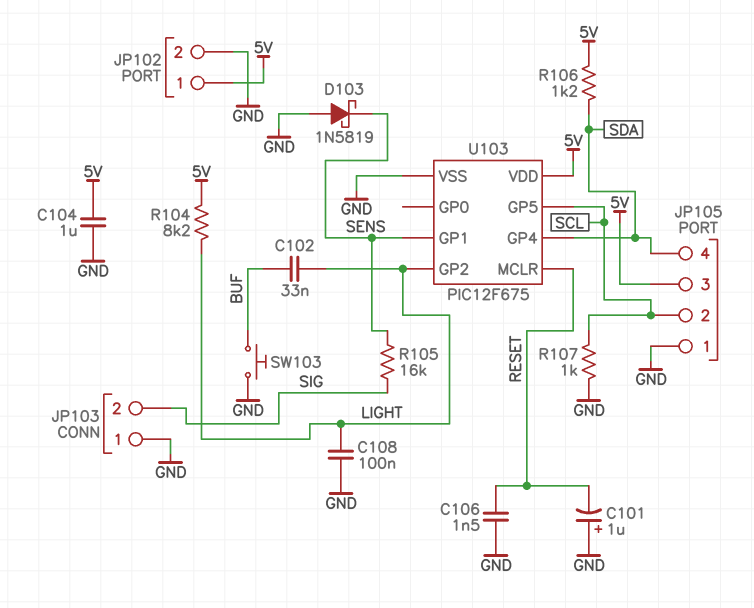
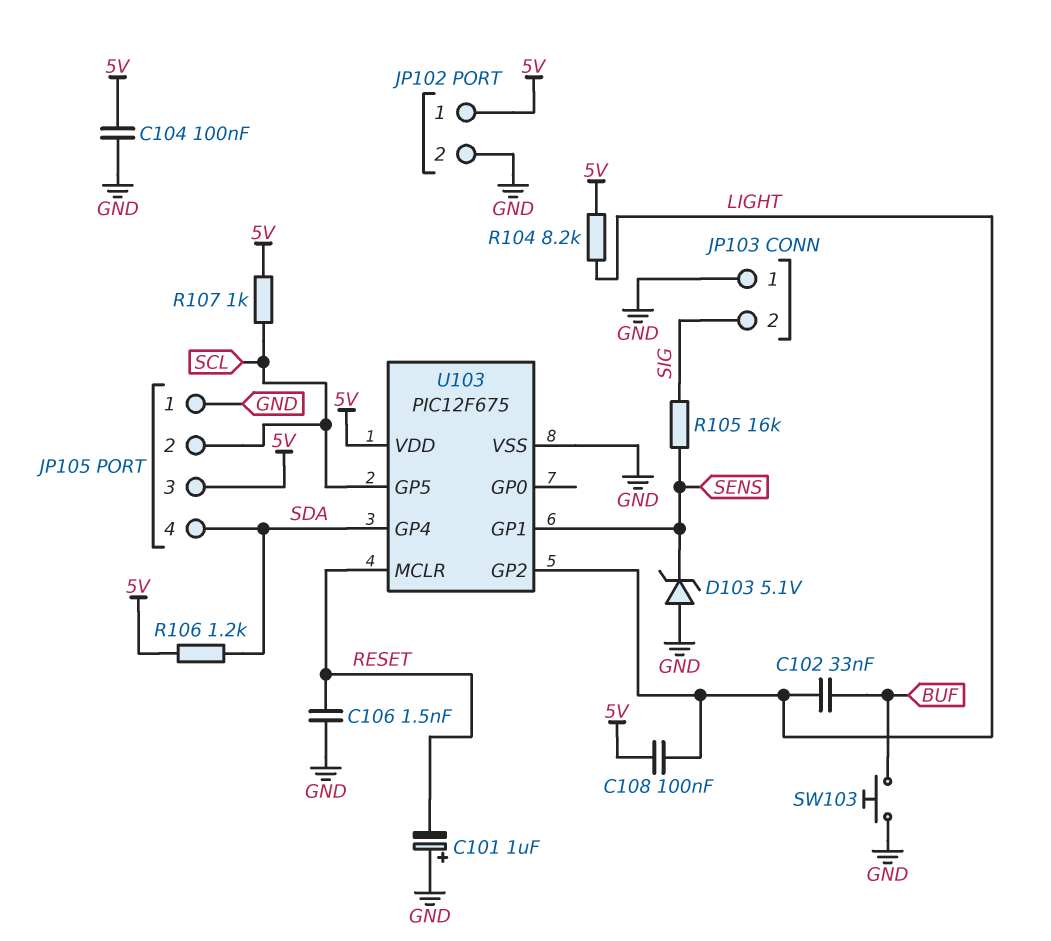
C104: 1uF (5V, GND) -> 100nF (5V, GND)
C108: 100nF (GND, LIGHT) -> 100nF (5V, LIGHT)
D103: schottky 1N5819 (A GND, K SENS) -> zener 5.1V (A GND, K SENS)
R107: 1k (GND, SCL) -> 1k (5V, SCL)

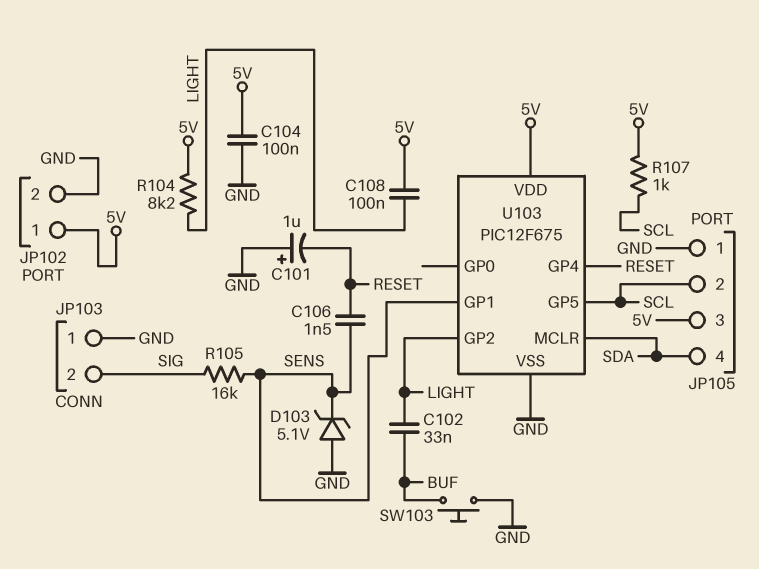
C106: 1.5nF (GND, RESET) -> 1.5nF (RESET, SENS)
R106: 1.2k (5V, SDA) -> none
U103 pin GP4: SDA -> RESET
U103 pin MCLR: RESET -> SDA

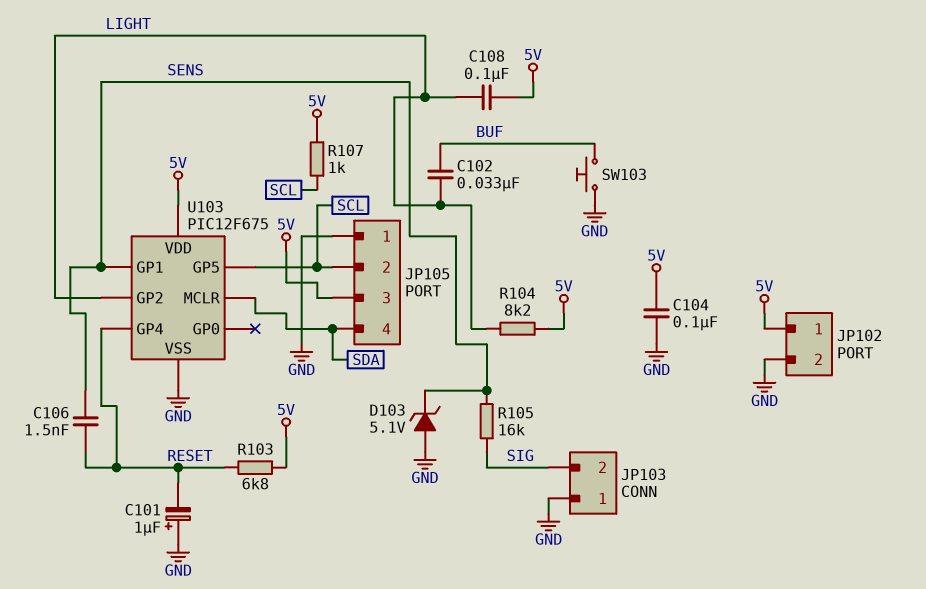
R103: none -> 6.8k (5V, RESET)

